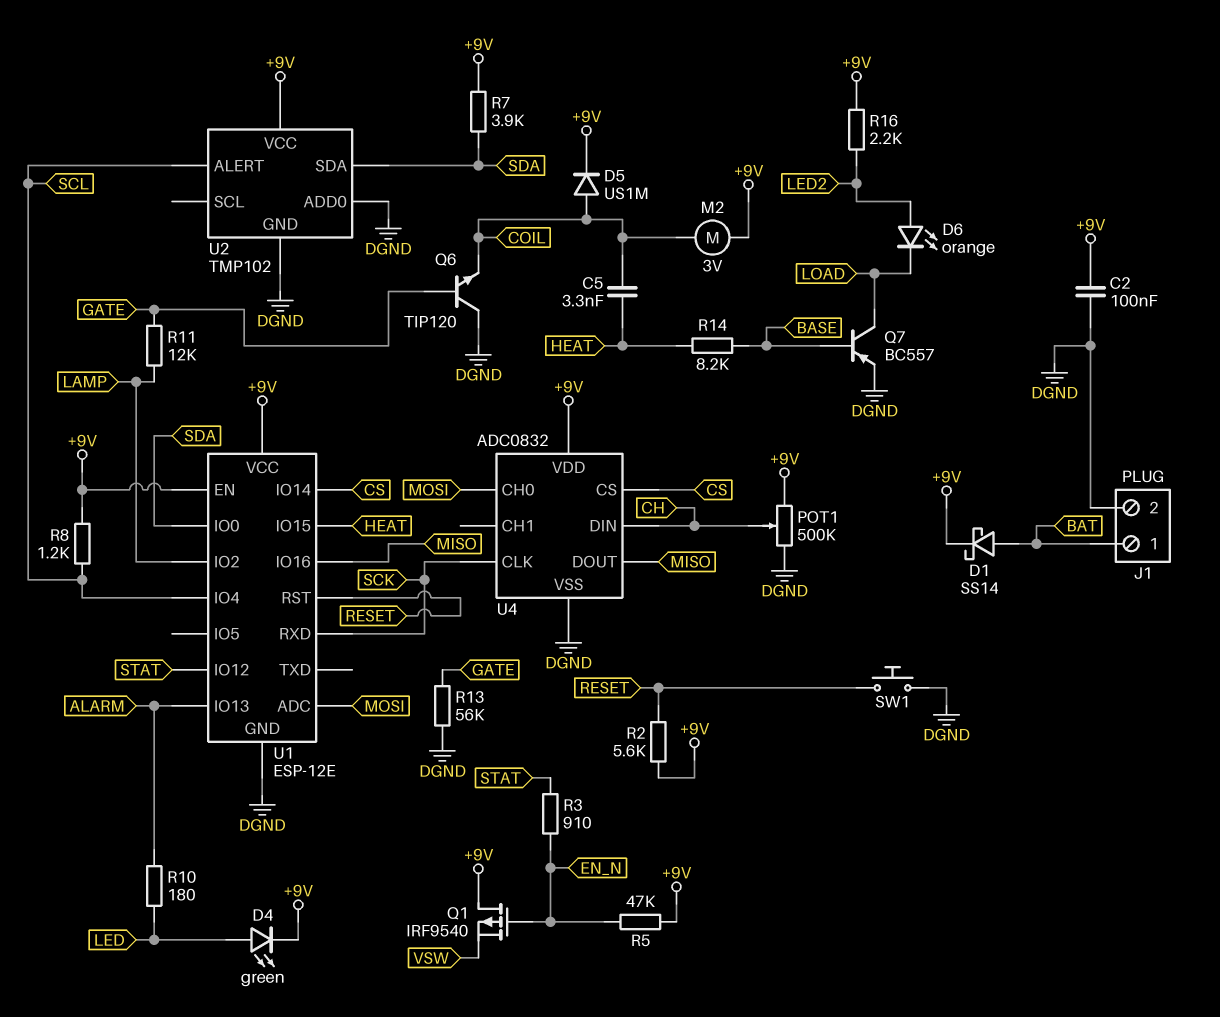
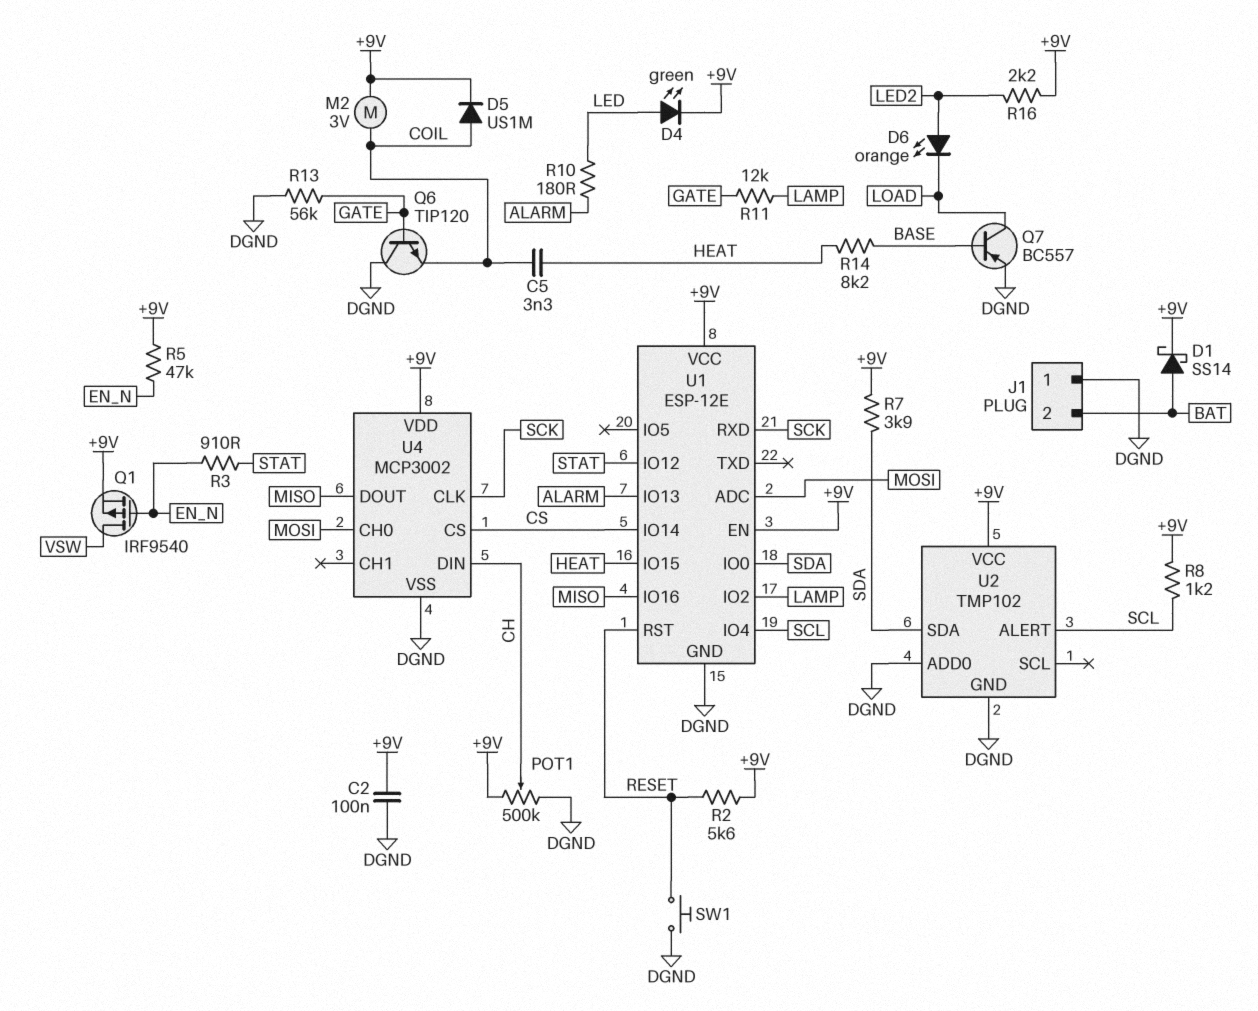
J1 pin 1: BAT -> DGND
J1 pin 2: DGND -> BAT
Q1: PMOS IRF9540 (G EN_N, D +9V, S VSW) -> PMOS IRF9540 (G EN_N, D VSW, S +9V)
U4: ADC0832 -> MCP3002

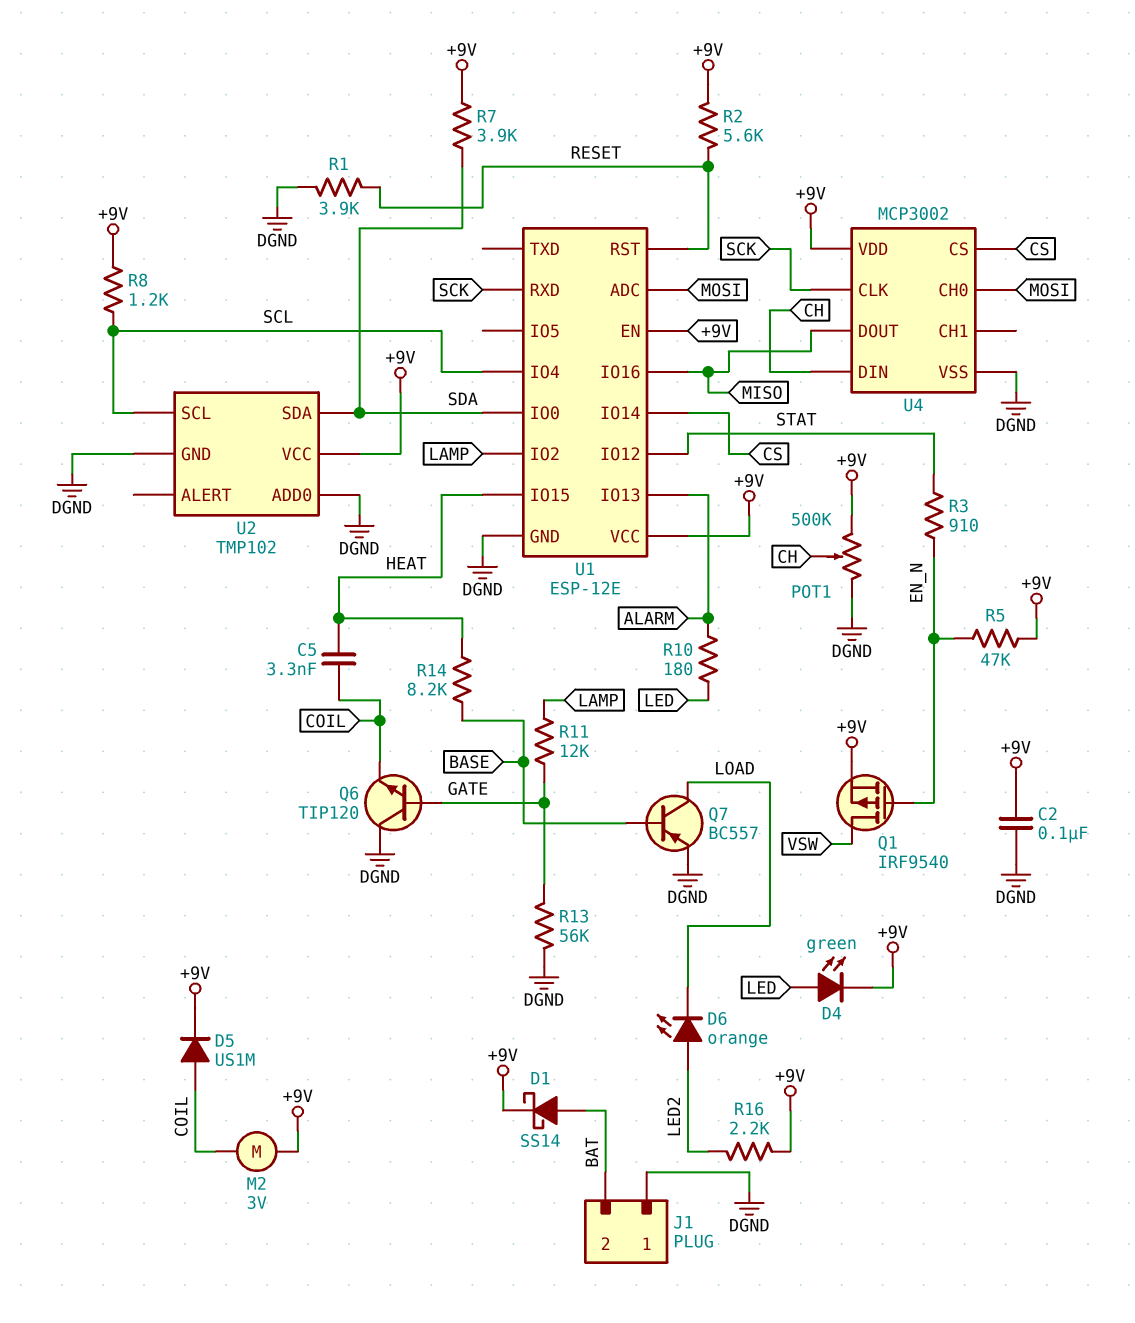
R1: none -> 3.9k (DGND, RESET)
SW1: button (DGND, RESET) -> none
U2 pin ALERT: SCL -> none
U2 pin SCL: none -> SCL

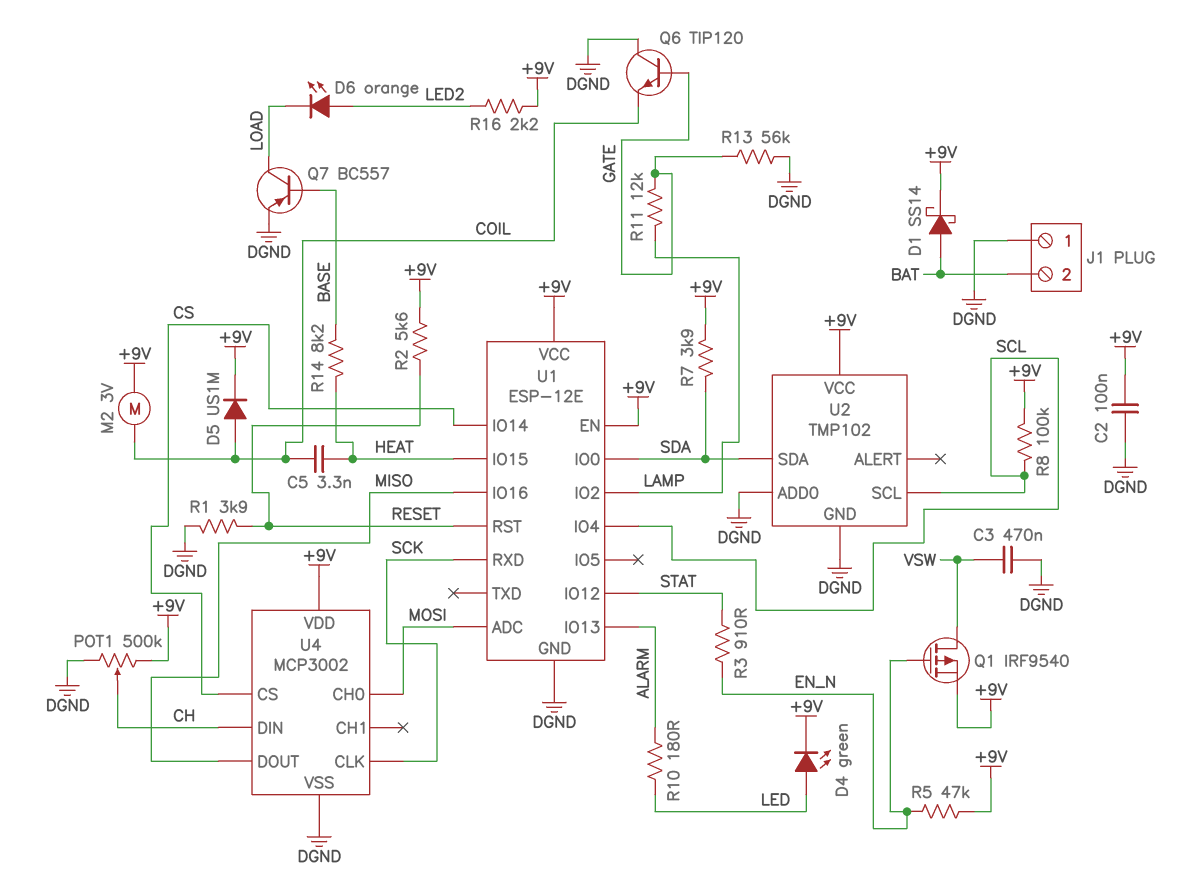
C3: none -> 470nF (DGND, VSW)
R8: 1.2k (+9V, SCL) -> 100k (+9V, SCL)

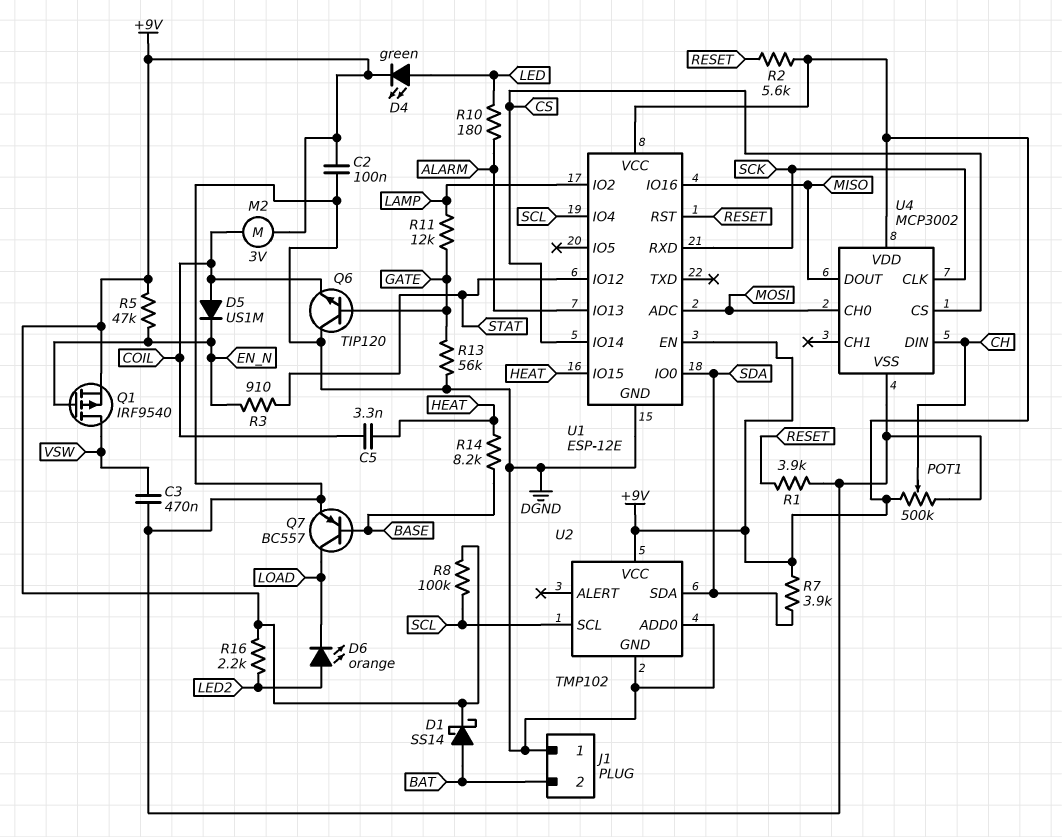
D5: diode US1M (A COIL, K +9V) -> diode US1M (A COIL, K EN_N)

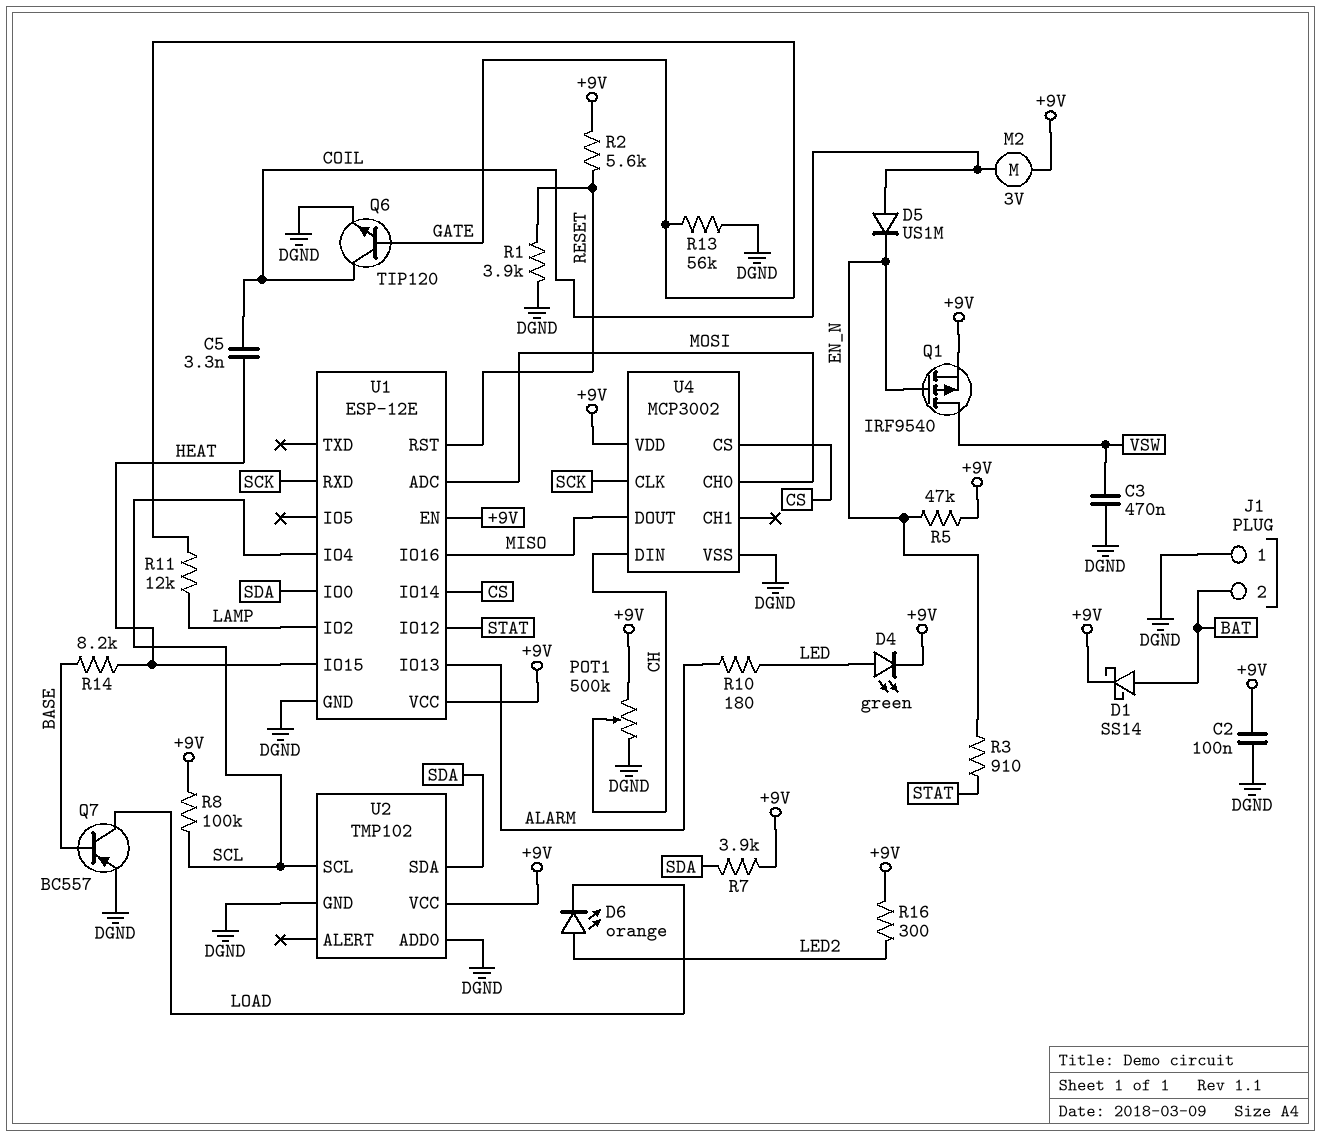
Q6: NPN TIP120 (B GATE, C DGND, E COIL) -> NPN TIP120 (B GATE, C COIL, E DGND)
R16: 2.2k (+9V, LED2) -> 300 (+9V, LED2)

